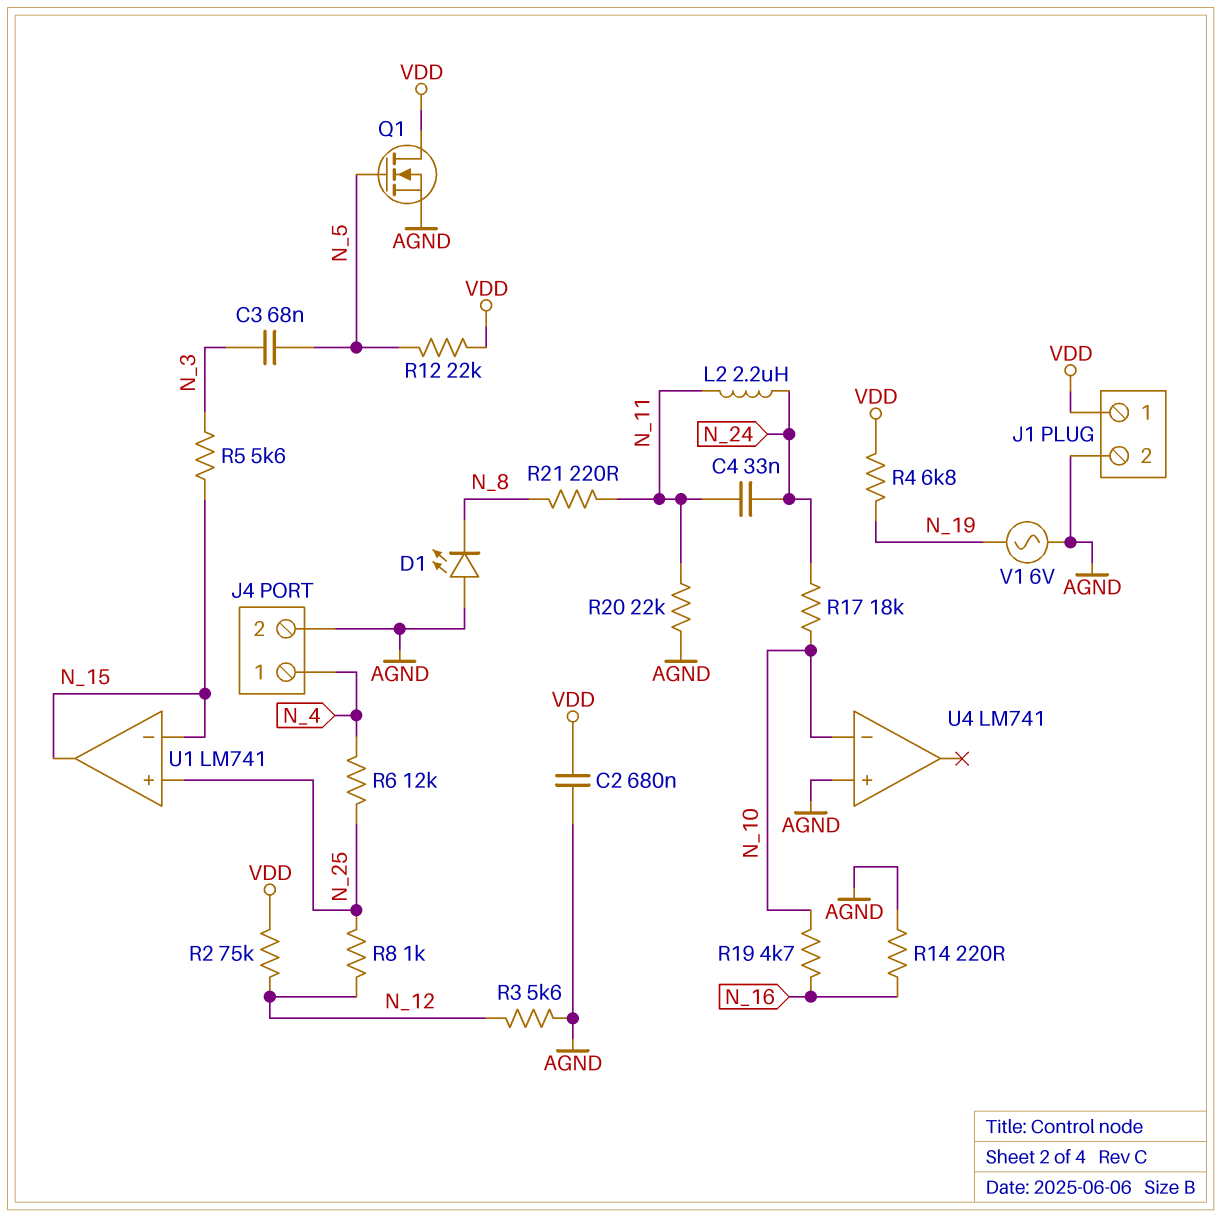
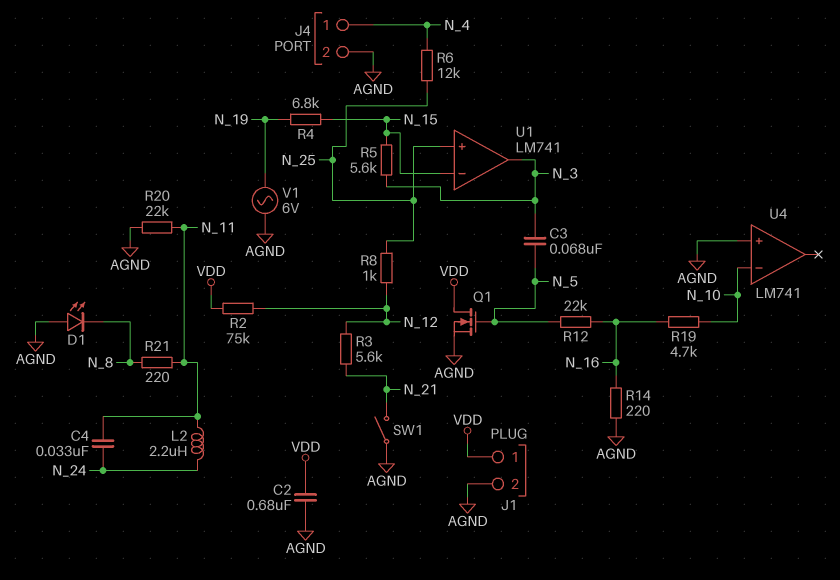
R3: 5.6k (AGND, N_12) -> 5.6k (N_12, N_21)
R4: 6.8k (N_19, VDD) -> 6.8k (N_15, N_19)
R12: 22k (N_5, VDD) -> 22k (N_5, N_16)
R17: 18k (N_10, N_24) -> none
SW1: none -> switch (AGND, N_21)
U1 pin out: N_15 -> N_3

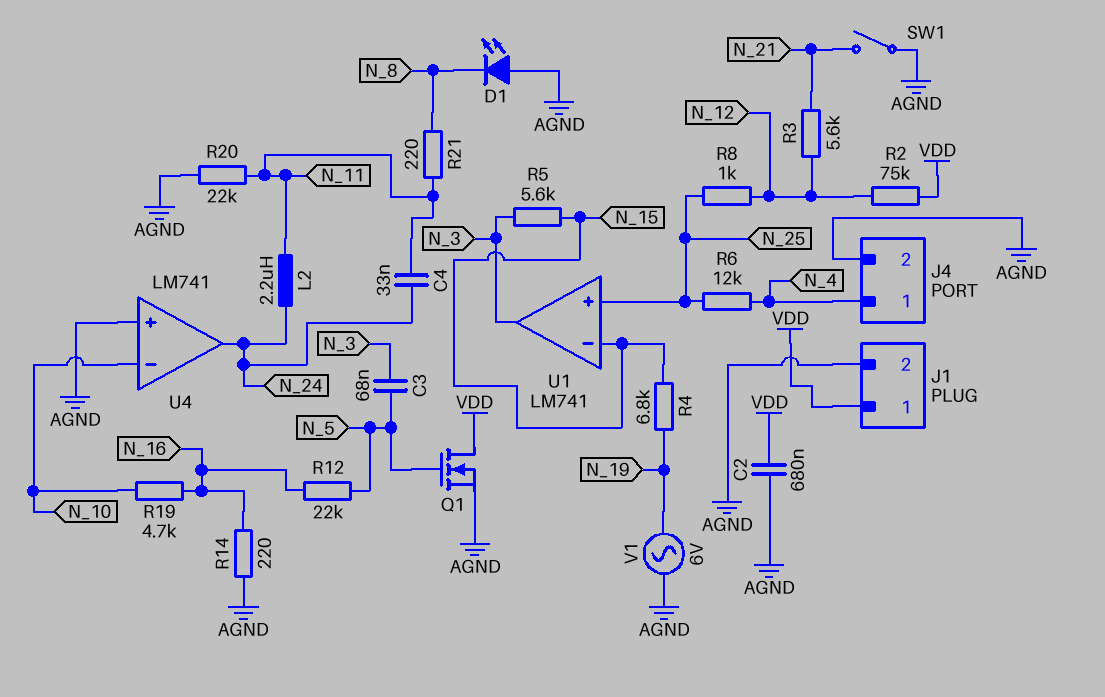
U4 pin out: none -> N_24

